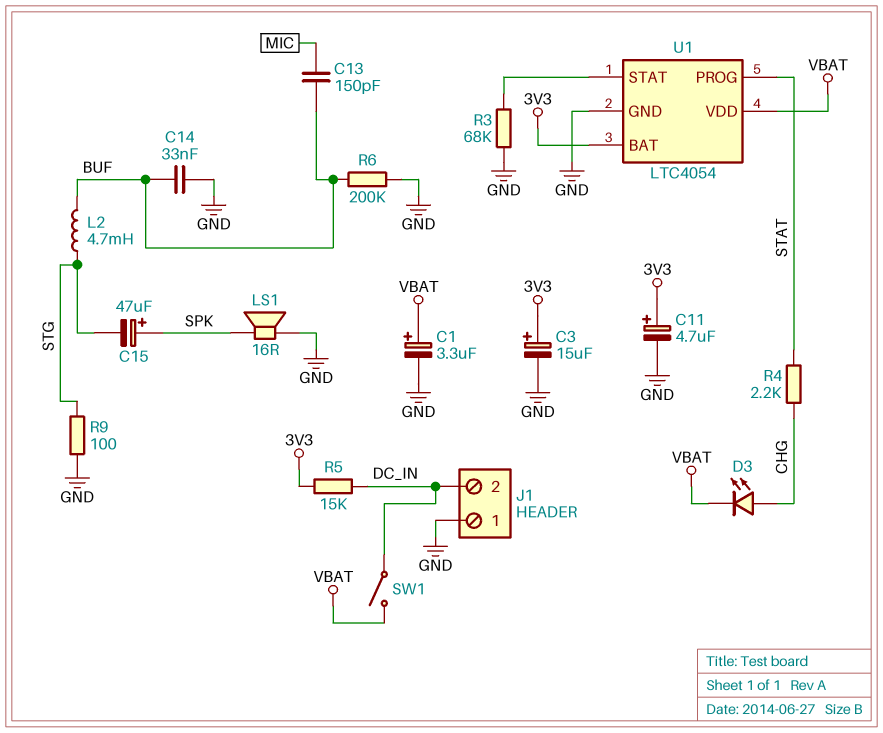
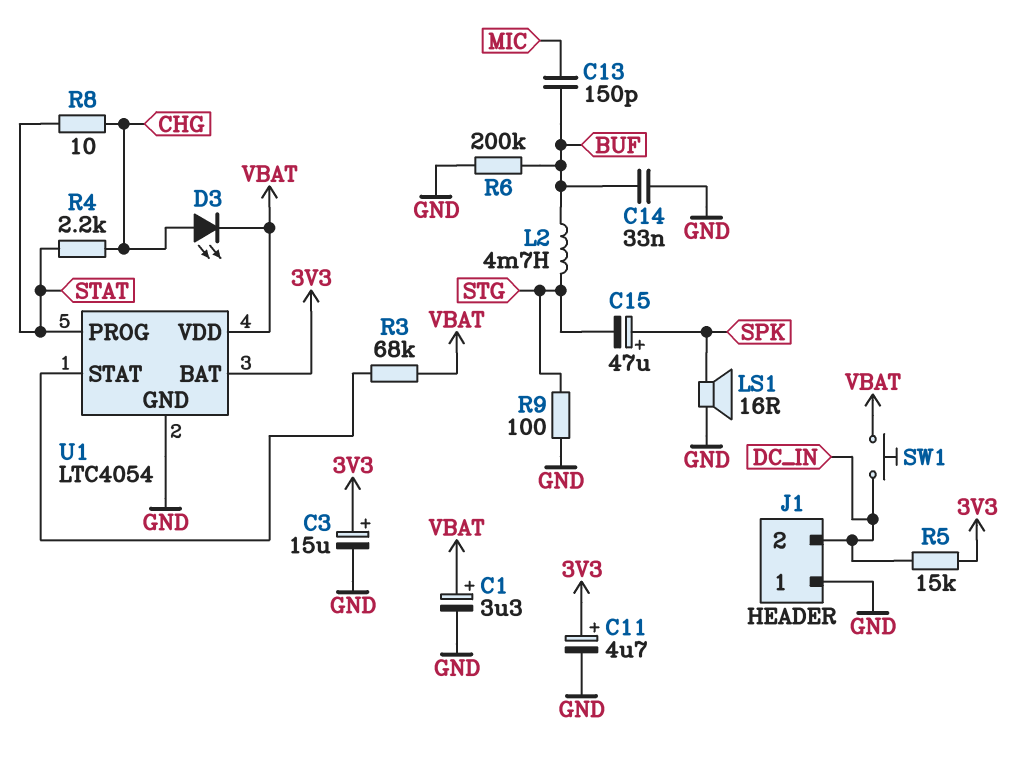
R3: 68k (GND, U1/STAT) -> 68k (U1/STAT, VBAT)
R8: none -> 10 (CHG, STAT)
SW1: switch (DC_IN, VBAT) -> button (DC_IN, VBAT)

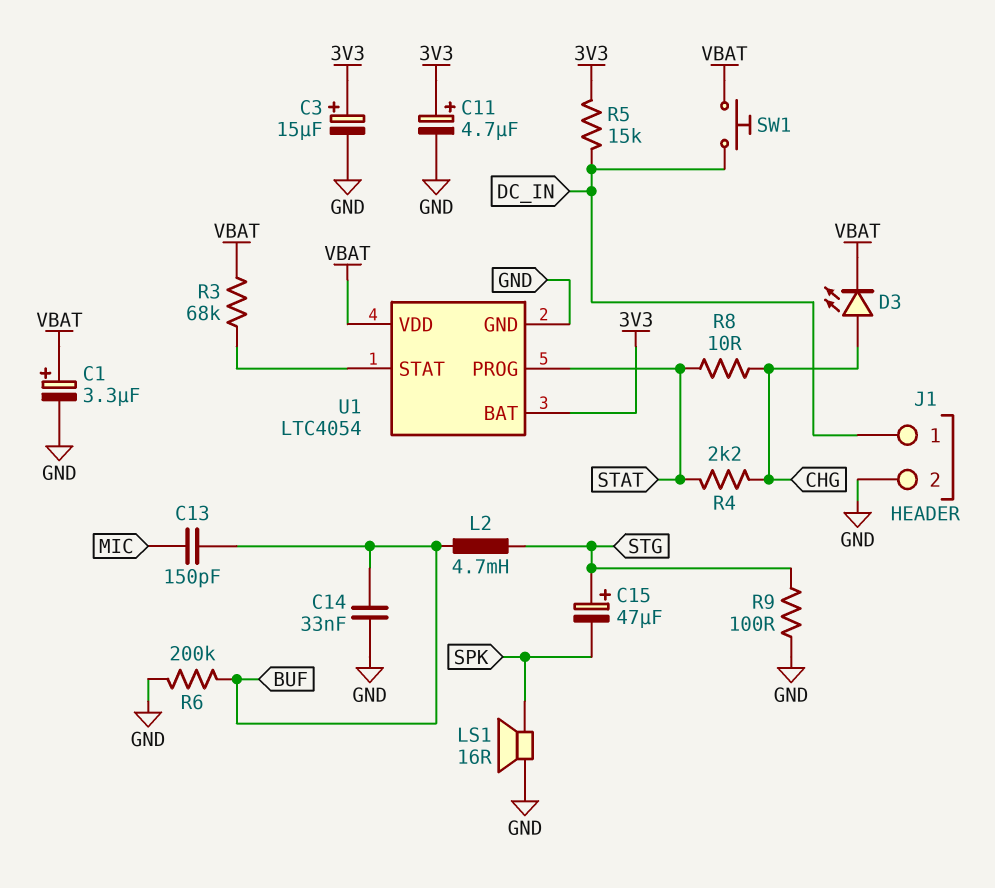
C15: 47uF (plus SPK, minus STG) -> 47uF (plus STG, minus SPK)
J1 pin 1: GND -> DC_IN
J1 pin 2: DC_IN -> GND

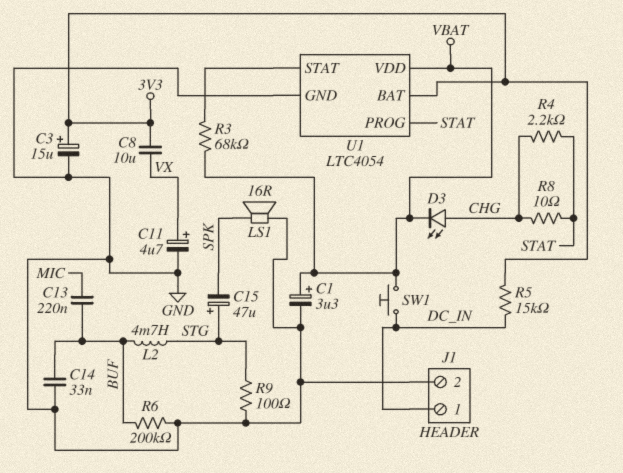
C8: none -> 10uF (3V3, VX)
C11: 4.7uF (plus 3V3, minus GND) -> 4.7uF (plus VX, minus GND)
C13: 150pF (BUF, MIC) -> 220nF (BUF, MIC)

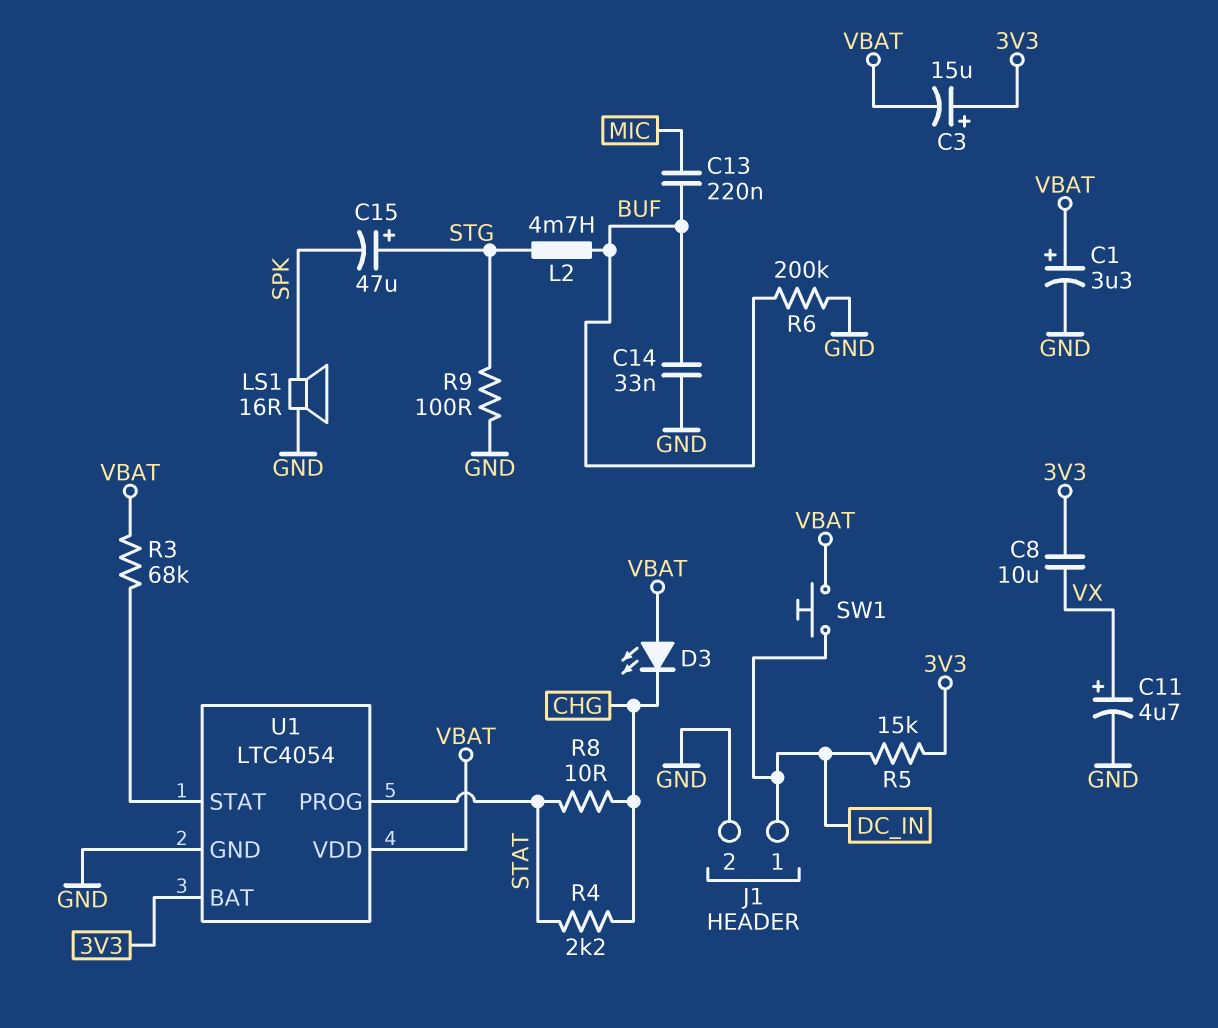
C3: 15uF (plus 3V3, minus GND) -> 15uF (plus 3V3, minus VBAT)
D3: LED (A CHG, K VBAT) -> LED (A VBAT, K CHG)

